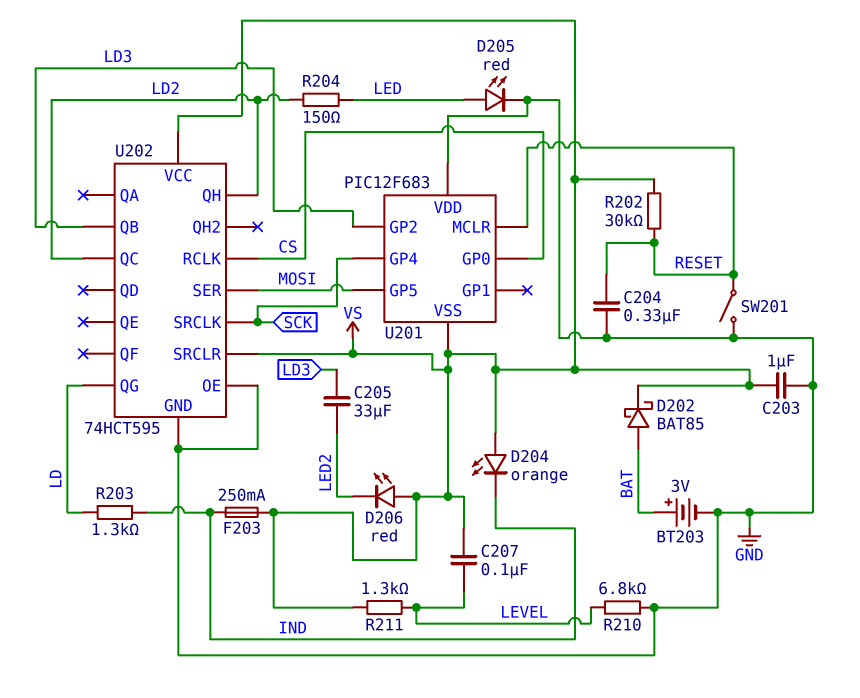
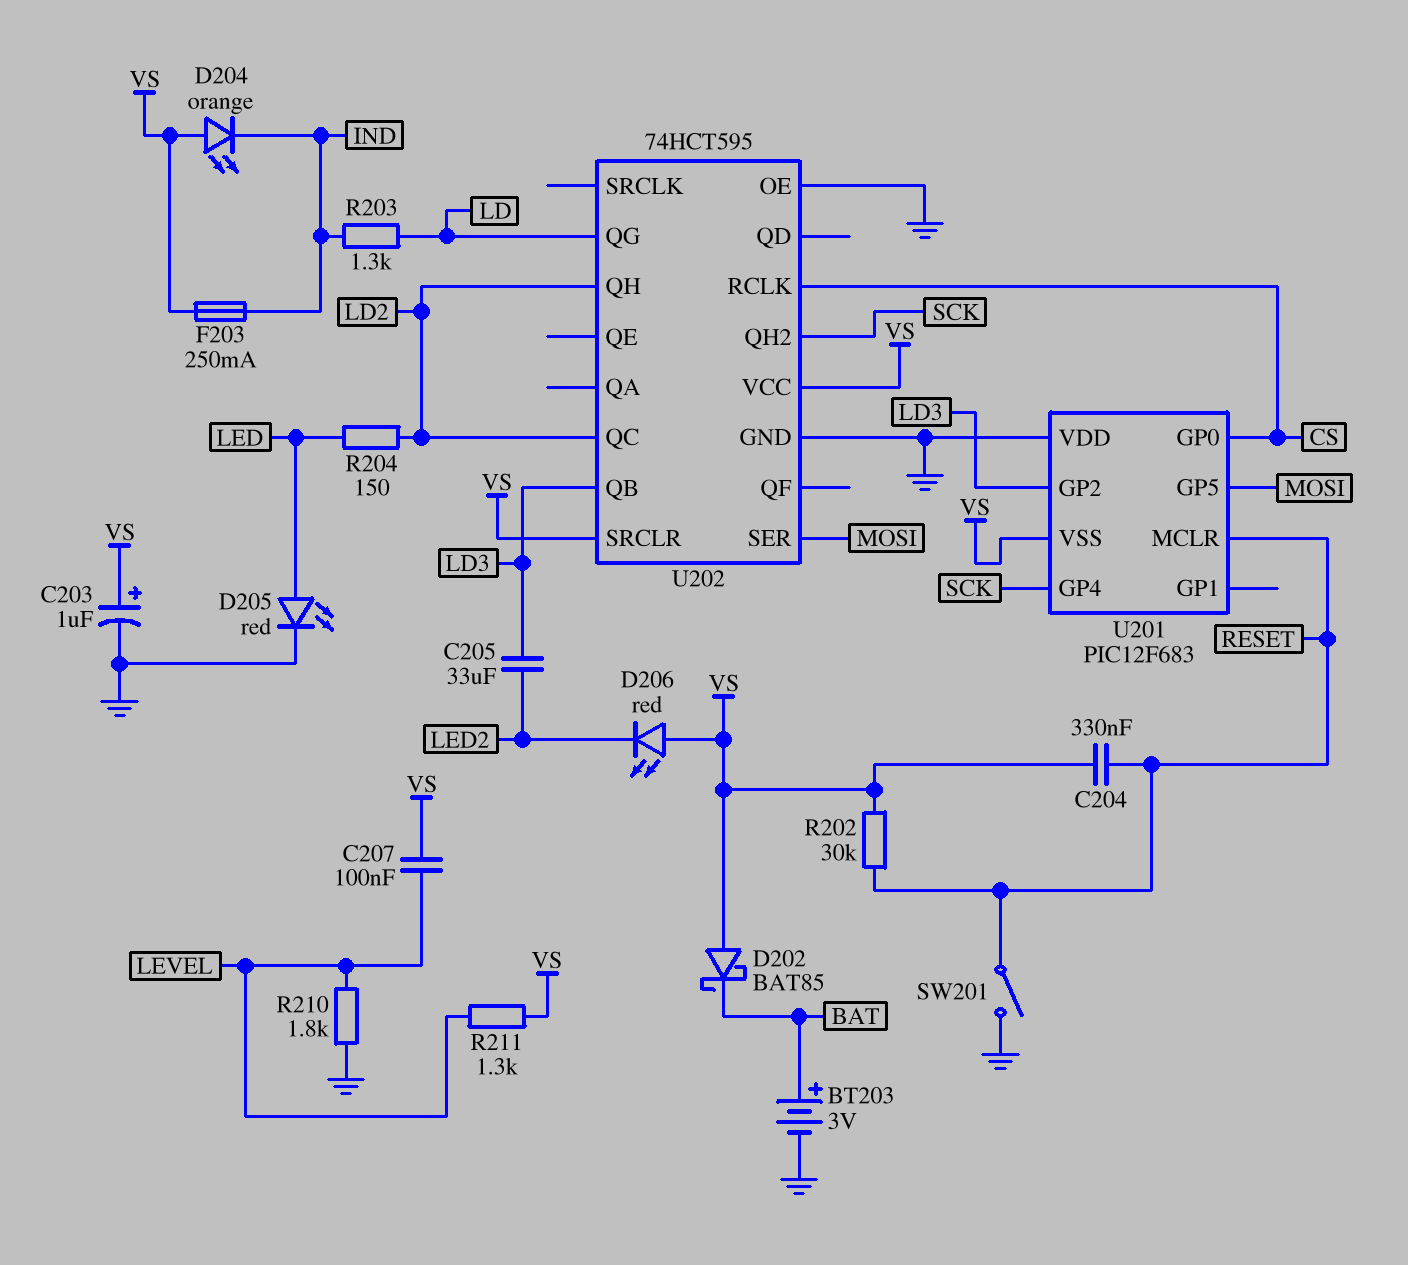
C203: 1uF (GND, VS) -> 1uF (plus VS, minus GND)
C204: 330nF (GND, RESET) -> 330nF (RESET, VS)
D202: schottky BAT85 (A BAT, K VS) -> schottky BAT85 (A VS, K BAT)
R210: 6.8k (GND, LEVEL) -> 1.8k (GND, LEVEL)
U202 pin QH2: none -> SCK
U202 pin SRCLK: SCK -> none

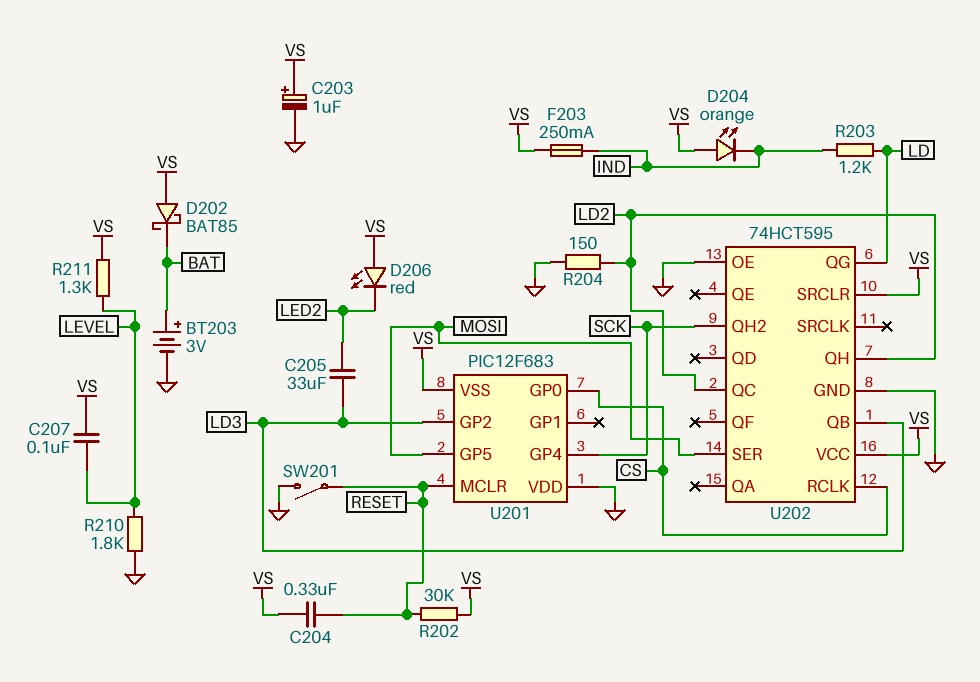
D205: LED red (A LED, K GND) -> none
R203: 1.3k (IND, LD) -> 1.2k (IND, LD)
R204: 150 (LD2, LED) -> 150 (GND, LD2)

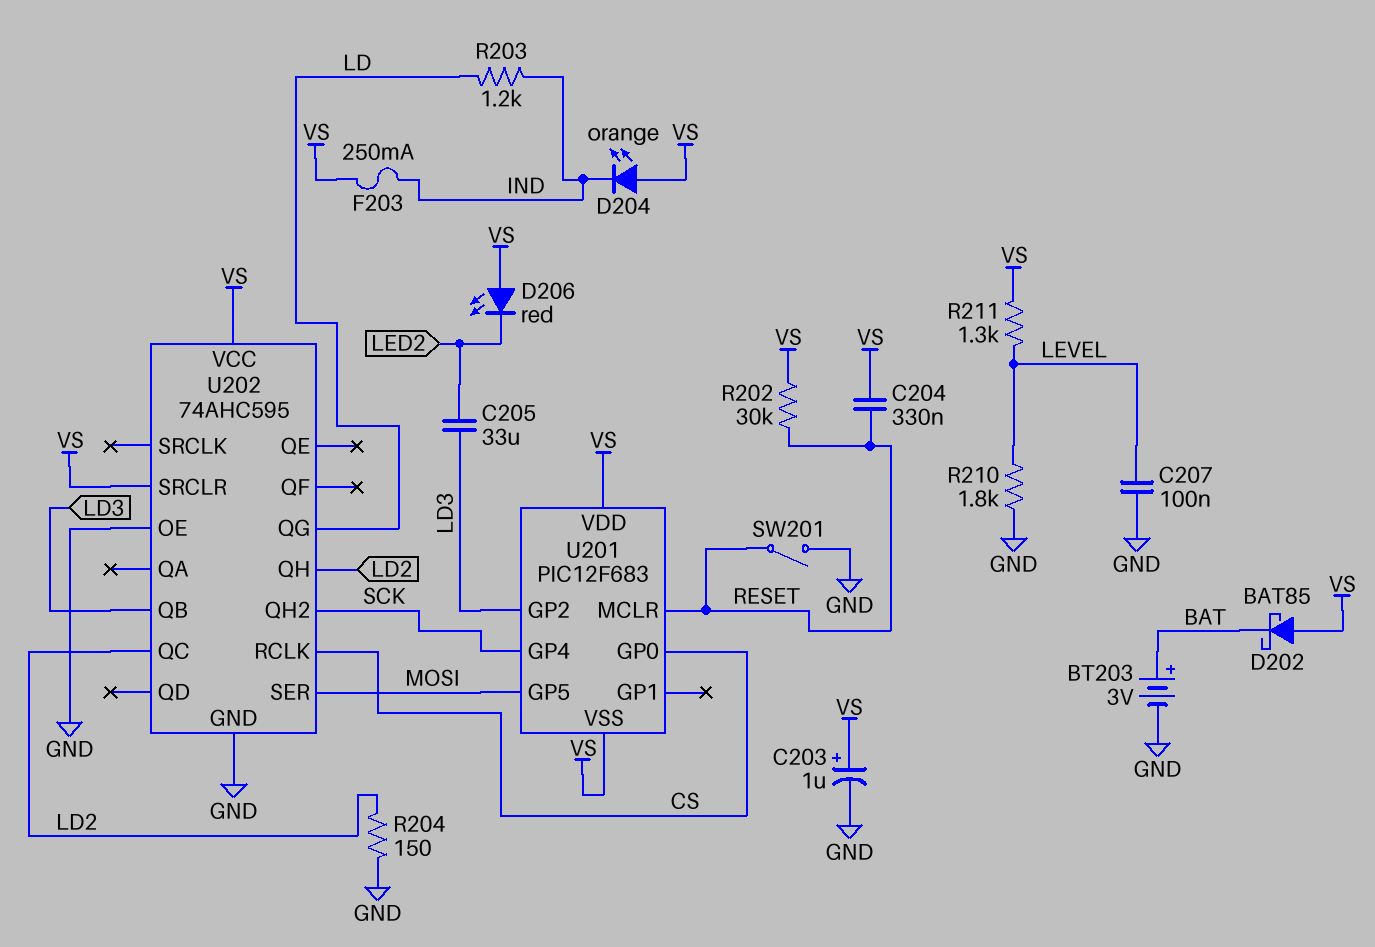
C207: 100nF (LEVEL, VS) -> 100nF (GND, LEVEL)
U201 pin VDD: GND -> VS
U202: 74HCT595 -> 74AHC595

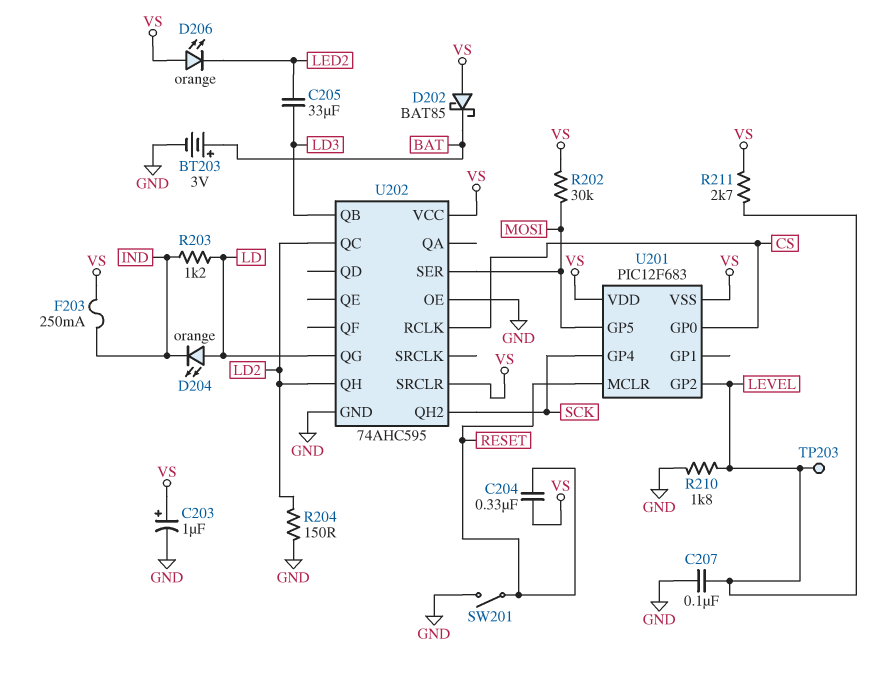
D204: LED orange (A VS, K IND) -> LED orange (A LD, K IND)
D206: LED red (A VS, K LED2) -> LED orange (A VS, K LED2)
R202: 30k (RESET, VS) -> 30k (MOSI, VS)
R211: 1.3k (LEVEL, VS) -> 2.7k (LEVEL, VS)
TP203: none -> test point (LEVEL)
U201 pin GP2: LD3 -> LEVEL

